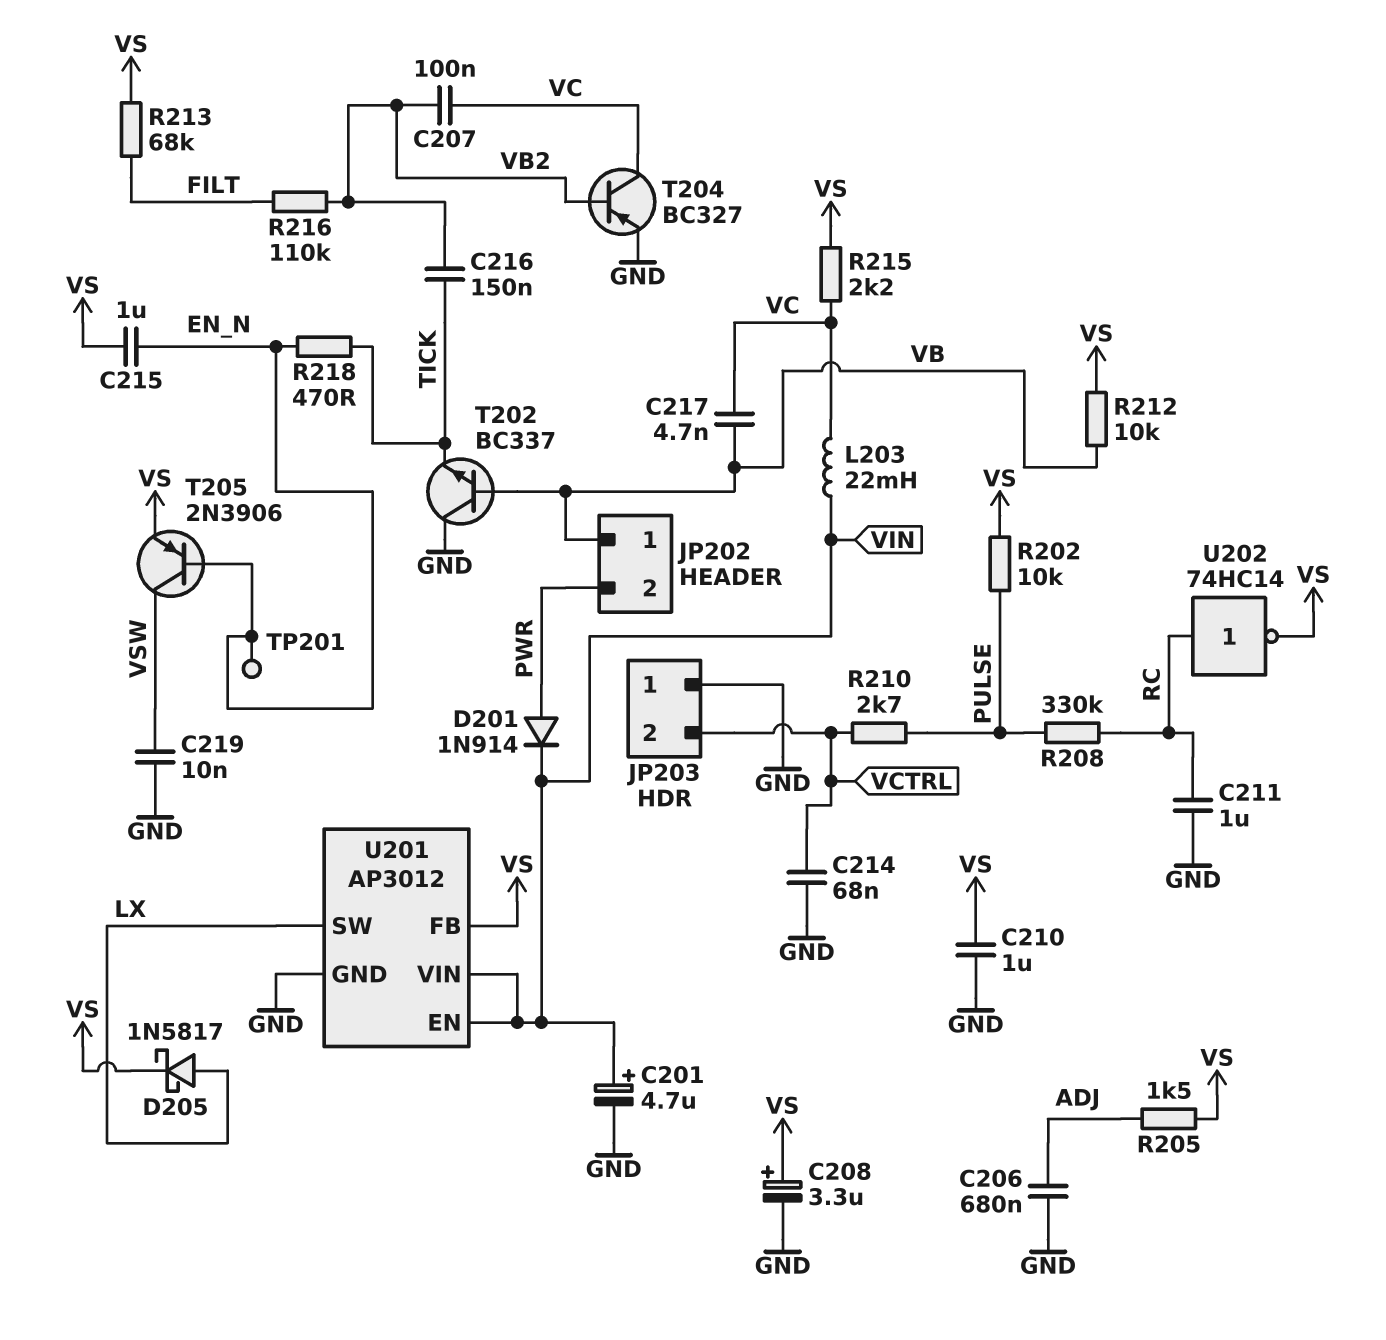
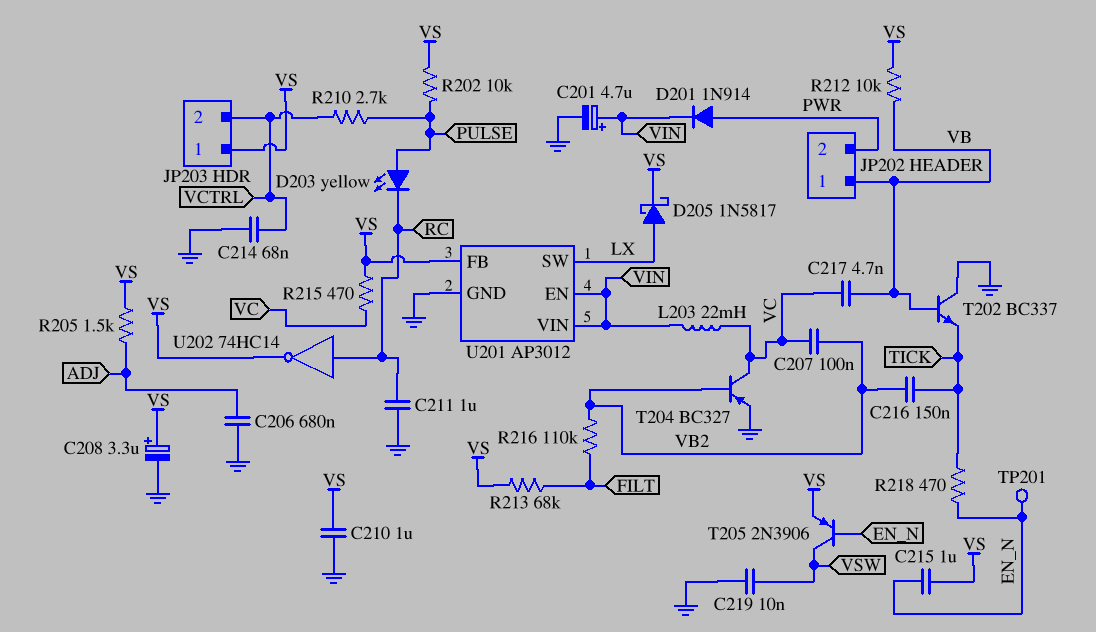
D203: none -> LED yellow (A PULSE, K RC)
JP203 pin 1: GND -> VS
R208: 330k (PULSE, RC) -> none
R215: 2.2k (VC, VS) -> 470 (VC, VS)

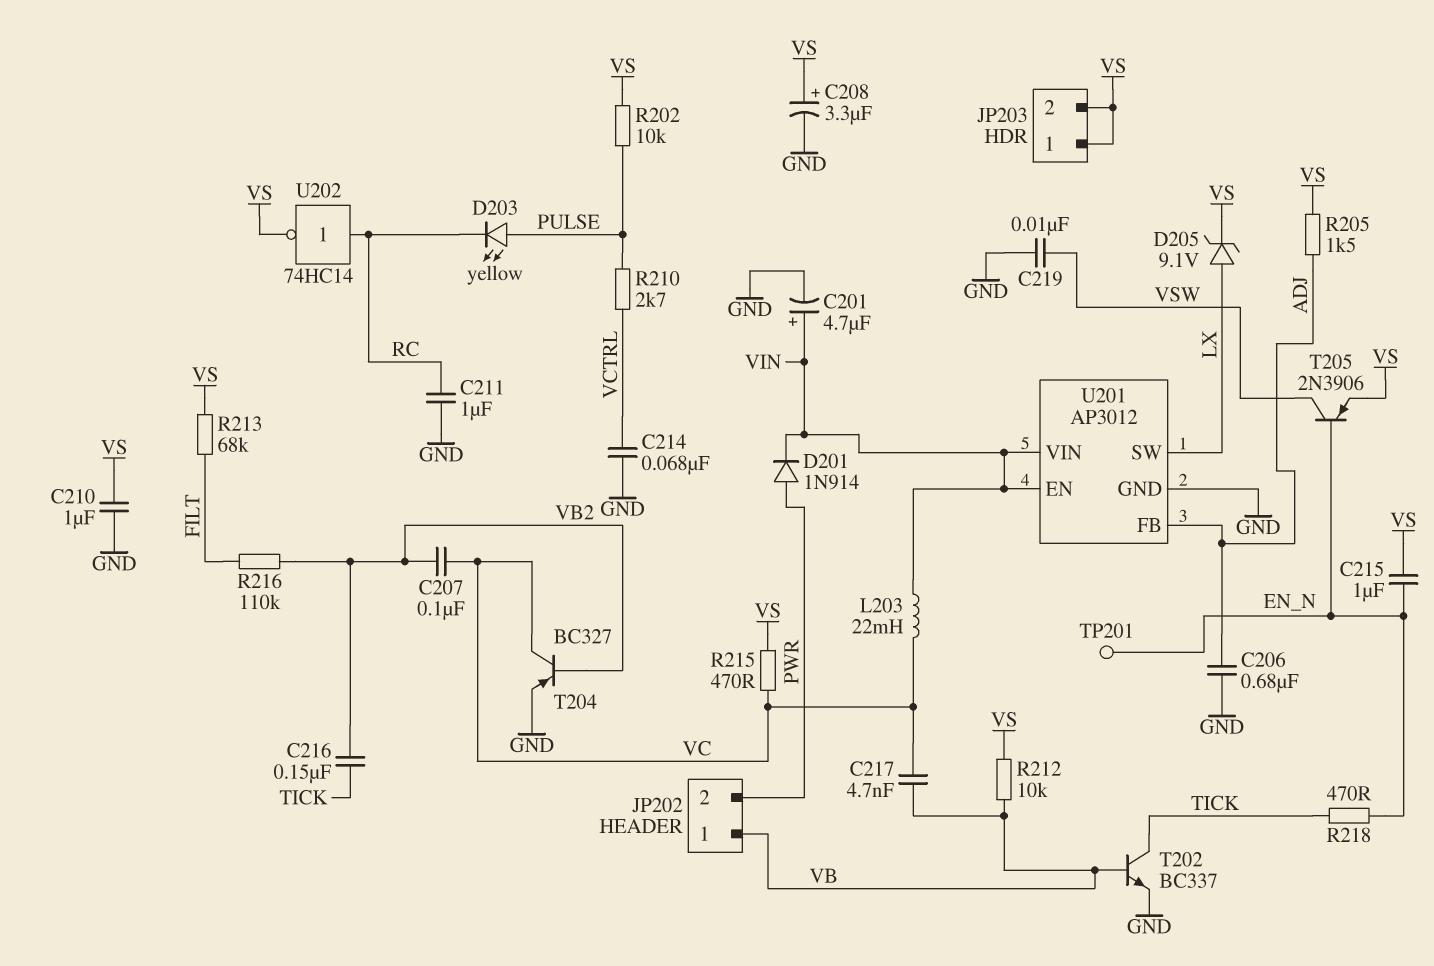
D205: schottky 1N5817 (A LX, K VS) -> zener 9.1V (A LX, K VS)
JP203 pin 2: VCTRL -> VS
T202: NPN BC337 (B VB, C GND, E TICK) -> NPN BC337 (B VB, C TICK, E GND)
U201 pin FB: VS -> ADJ

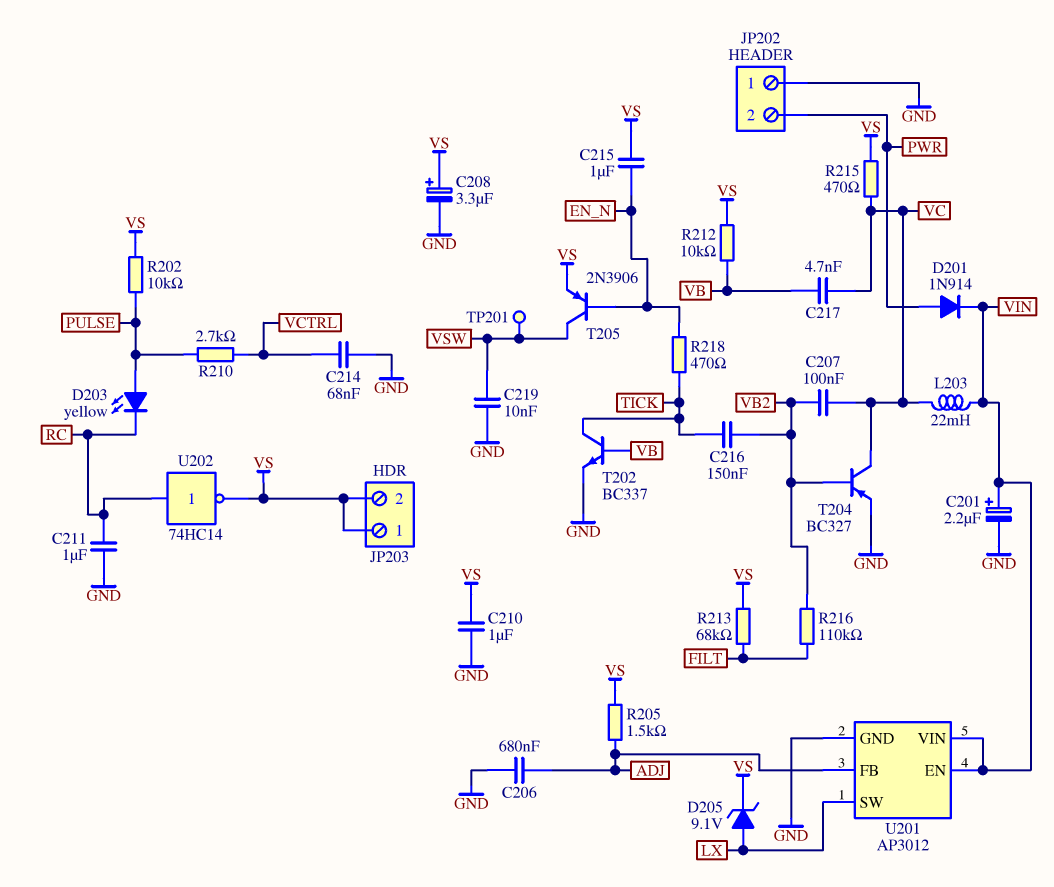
C201: 4.7uF (plus VIN, minus GND) -> 2.2uF (plus VIN, minus GND)
JP202 pin 1: VB -> GND
TP201: test point (EN_N) -> test point (VSW)

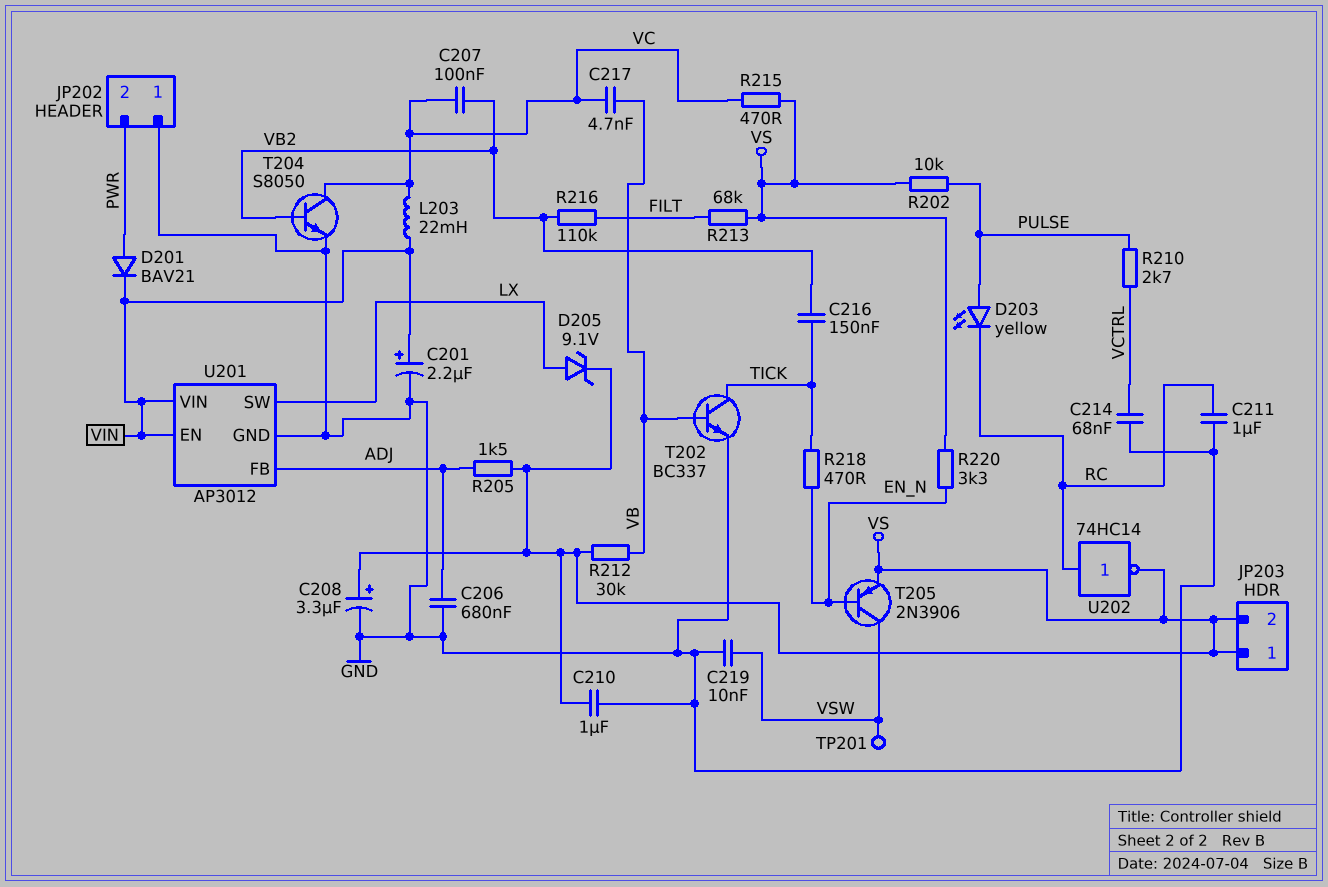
C215: 1uF (EN_N, VS) -> none
D201: diode 1N914 (A PWR, K VIN) -> diode BAV21 (A PWR, K VIN)
R212: 10k (VB, VS) -> 30k (VB, VS)
R220: none -> 3.3k (EN_N, VS)
T204: PNP BC327 (B VB2, C VC, E GND) -> NPN S8050 (B VB2, C VC, E GND)

